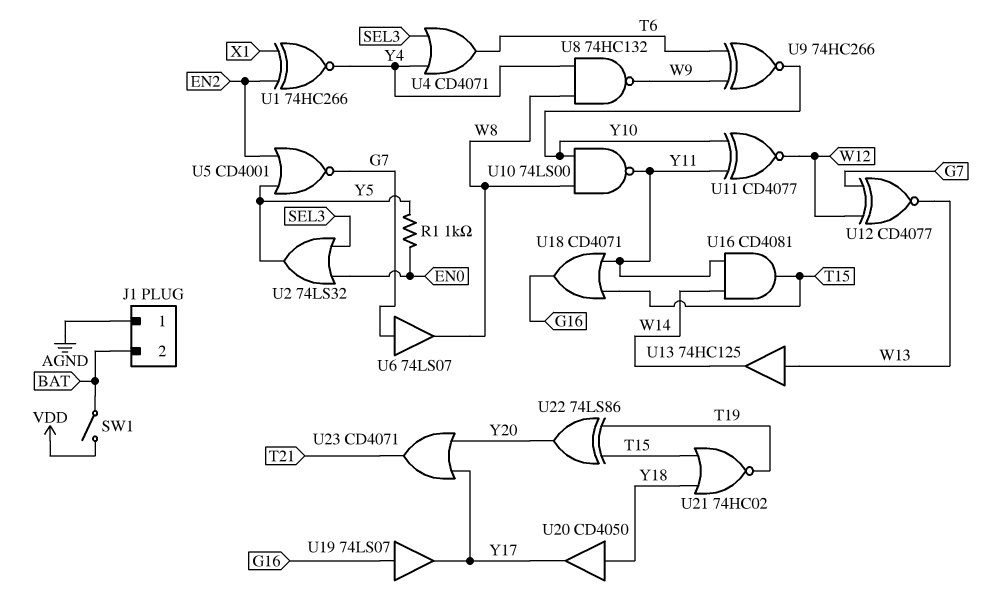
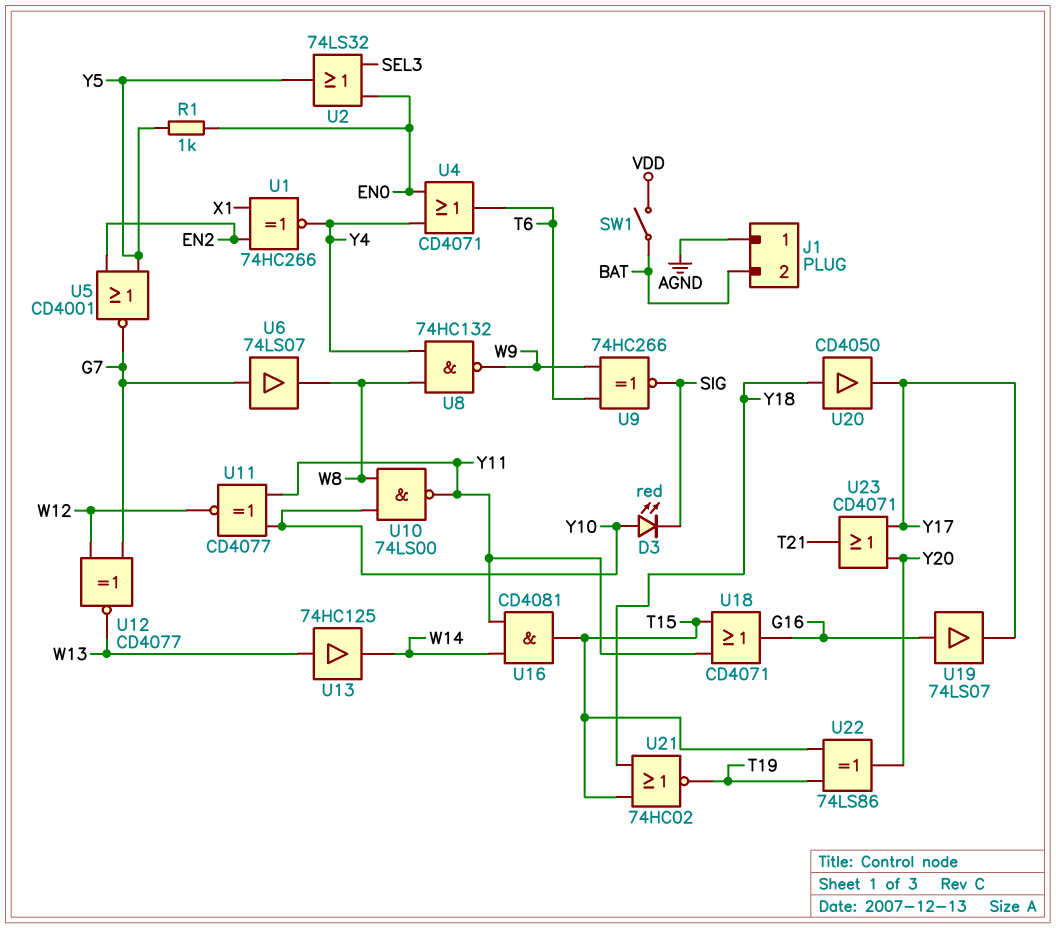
D3: none -> LED red (A Y10, K SIG)
U4: OR CD4071 (in SEL3, in Y4, out T6) -> OR CD4071 (in EN0, in Y4, out T6)
U9: XNOR 74HC266 (in T6, in W9, out Y10) -> XNOR 74HC266 (in T6, in W9, out SIG)

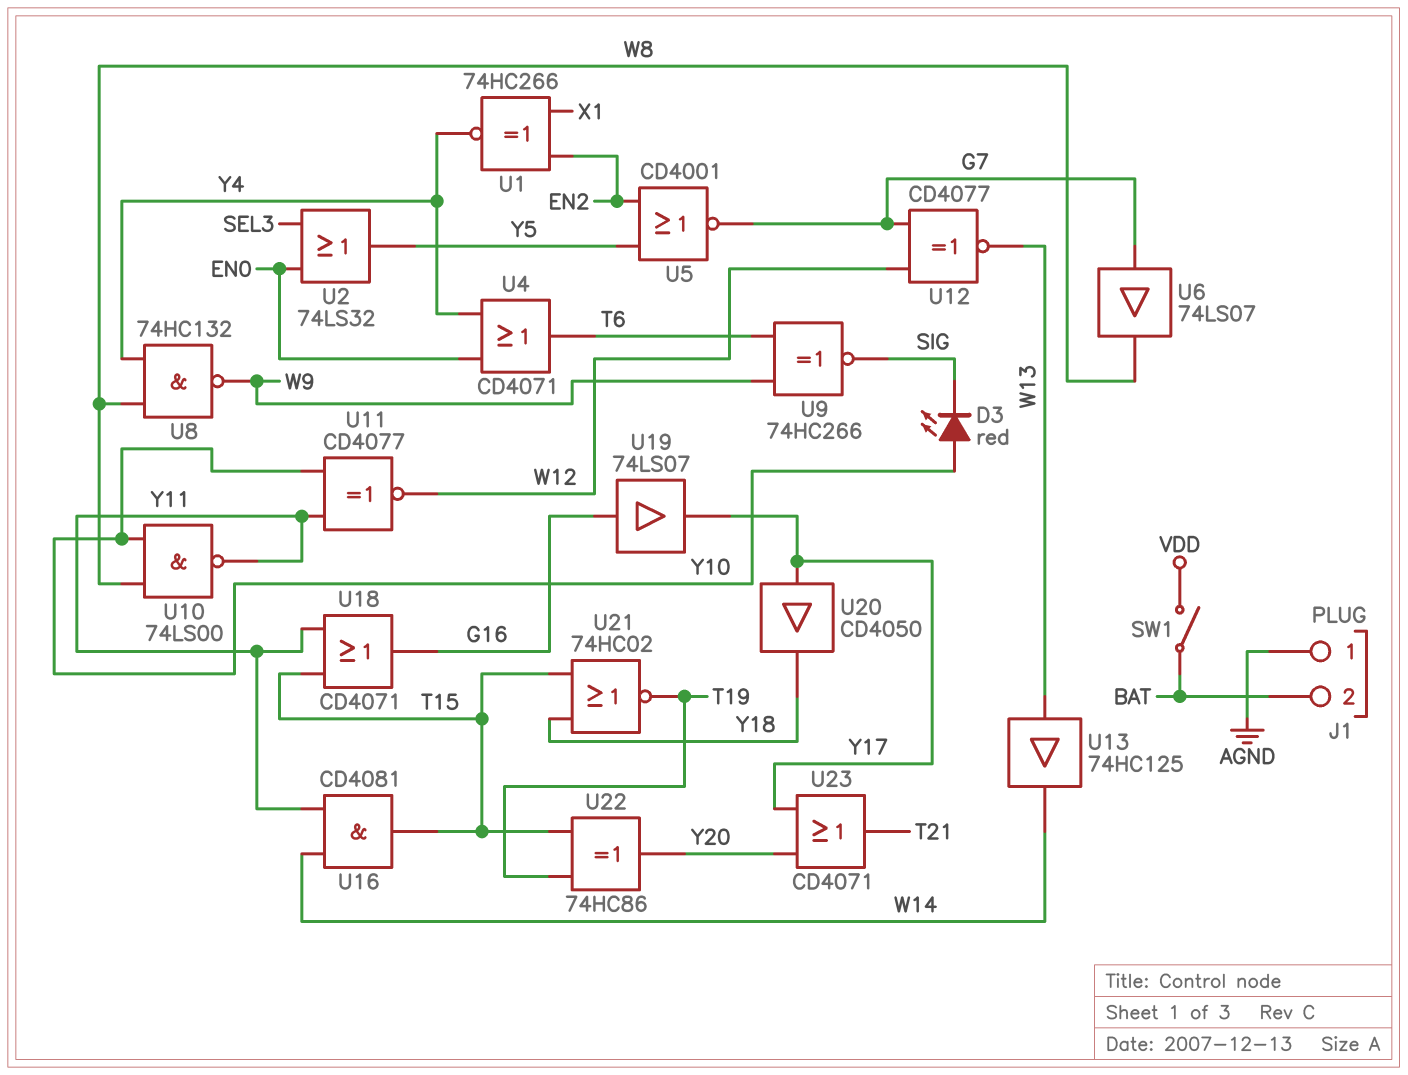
R1: 1k (EN0, Y5) -> none
U20: buffer CD4050 (in Y18, out Y17) -> buffer CD4050 (in Y17, out Y18)
U22: XOR 74LS86 (in T15, in T19, out Y20) -> XOR 74HC86 (in T15, in T19, out Y20)

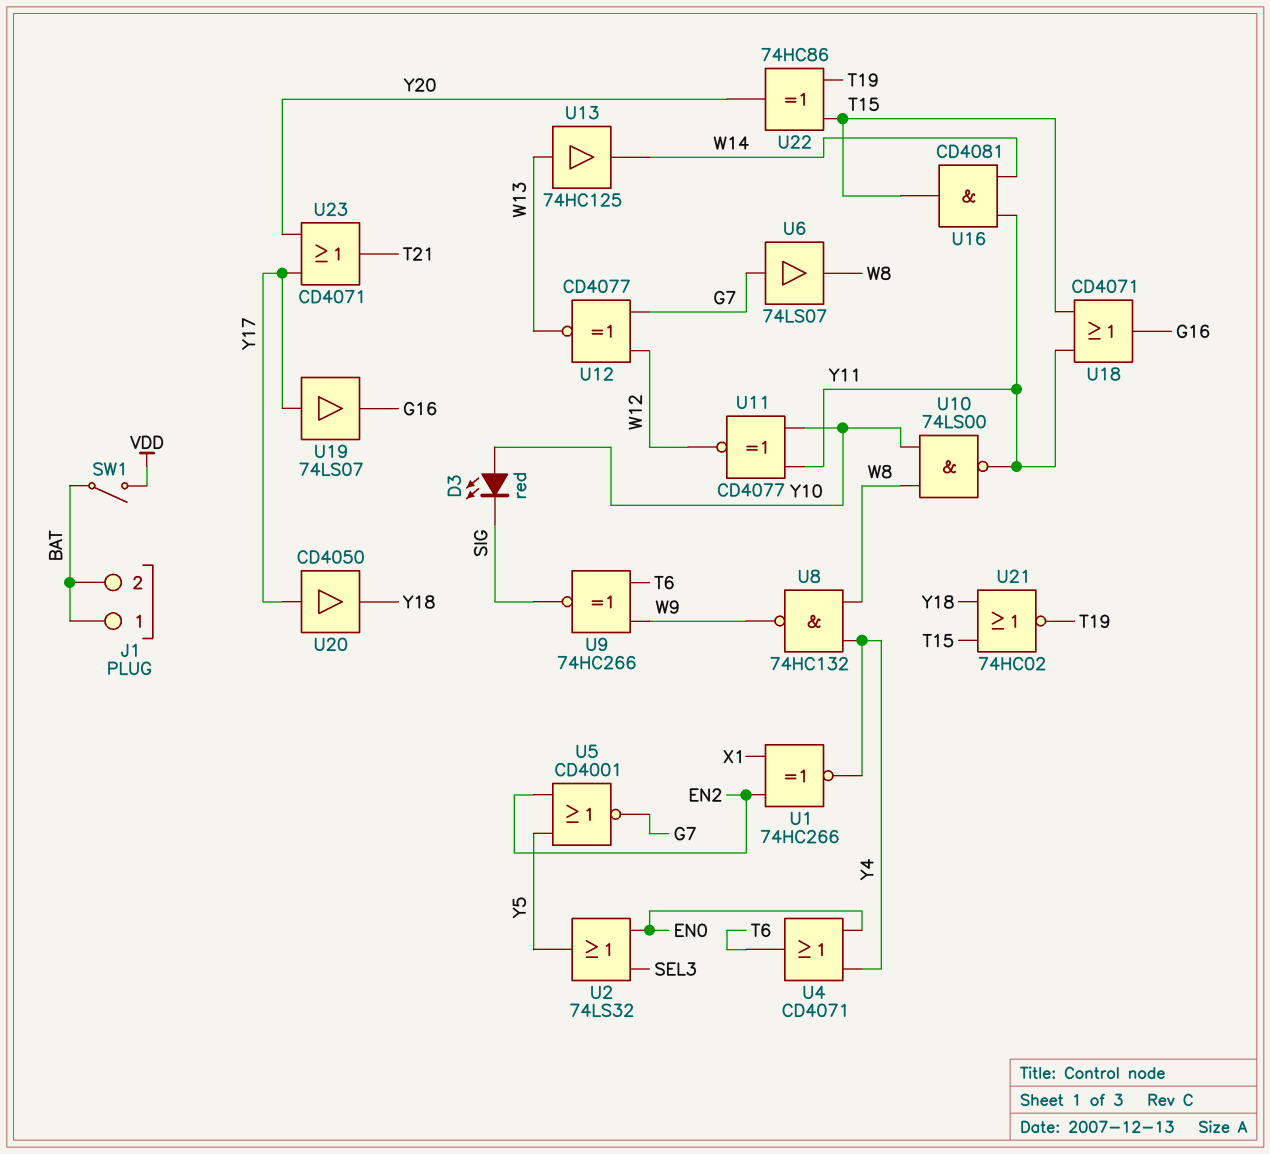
J1 pin 1: AGND -> BAT
U19: buffer 74LS07 (in G16, out Y17) -> buffer 74LS07 (in Y17, out G16)

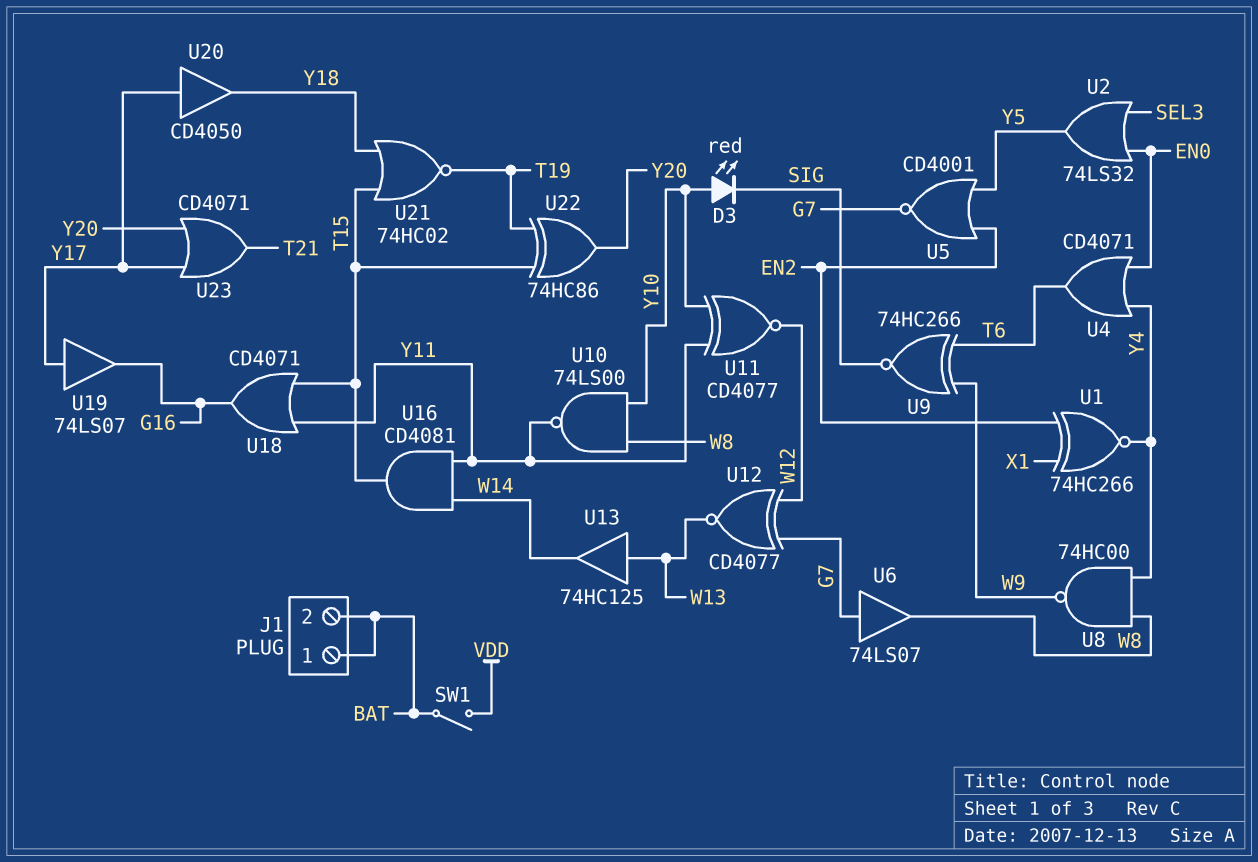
U8: NAND 74HC132 (in W8, in Y4, out W9) -> NAND 74HC00 (in W8, in Y4, out W9)

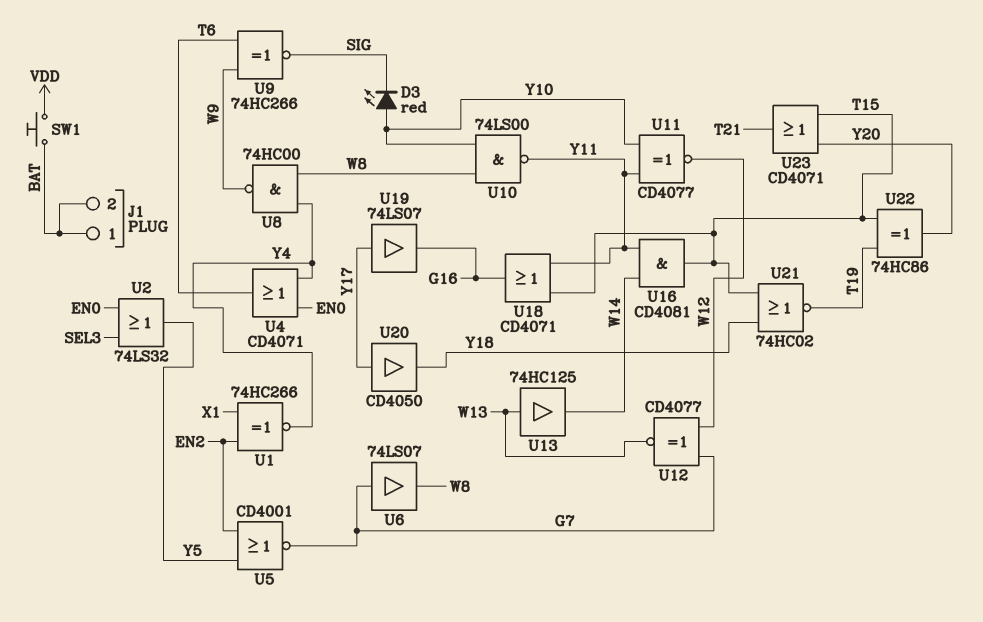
SW1: switch (BAT, VDD) -> button (BAT, VDD)
U23: OR CD4071 (in Y17, in Y20, out T21) -> OR CD4071 (in T15, in Y20, out T21)

